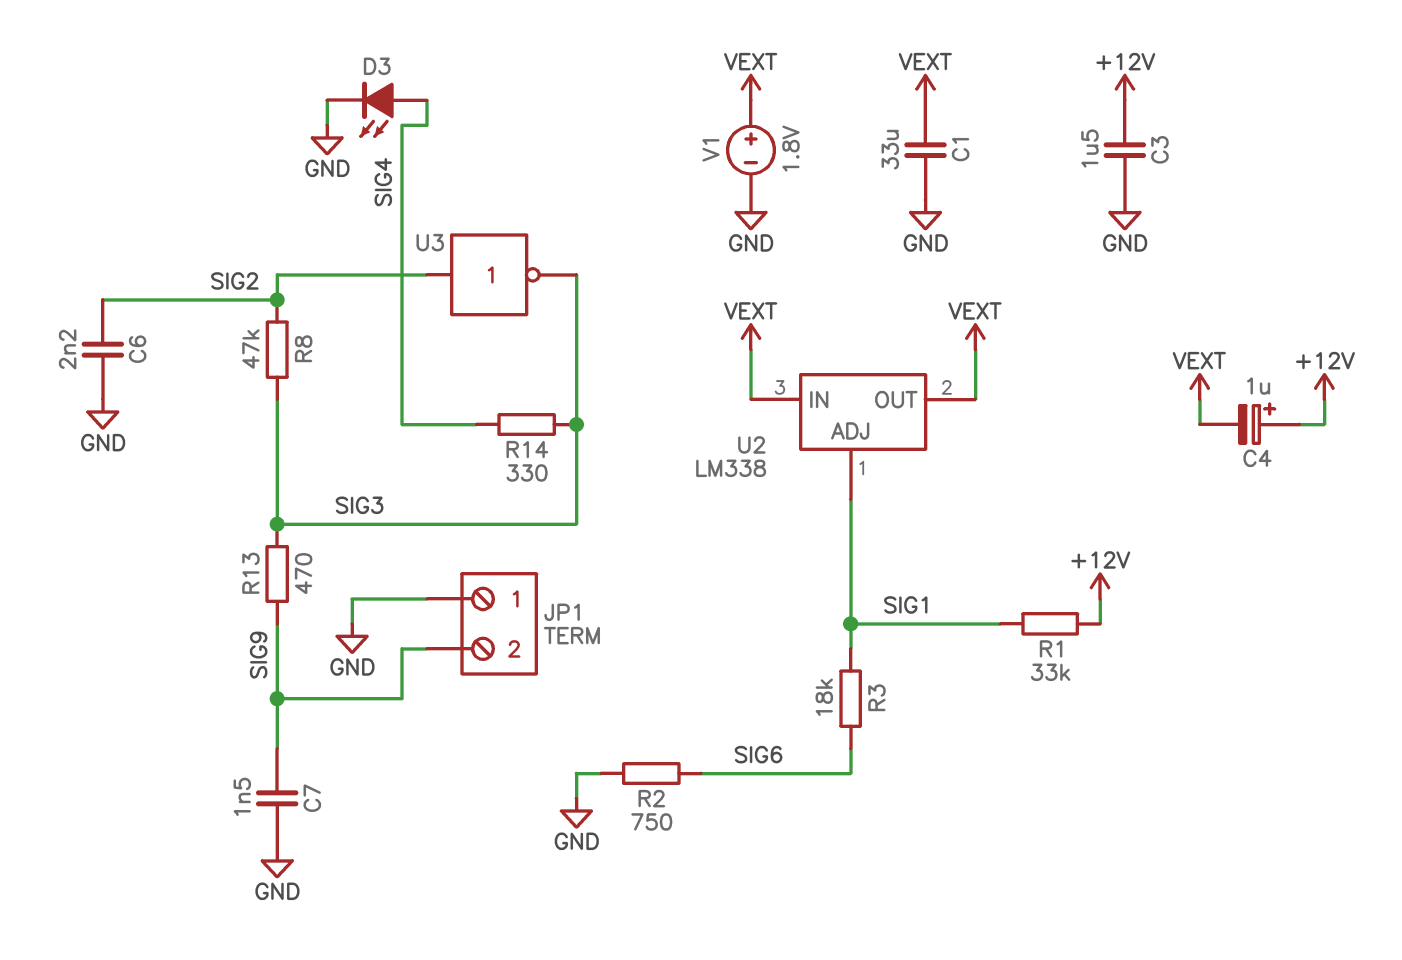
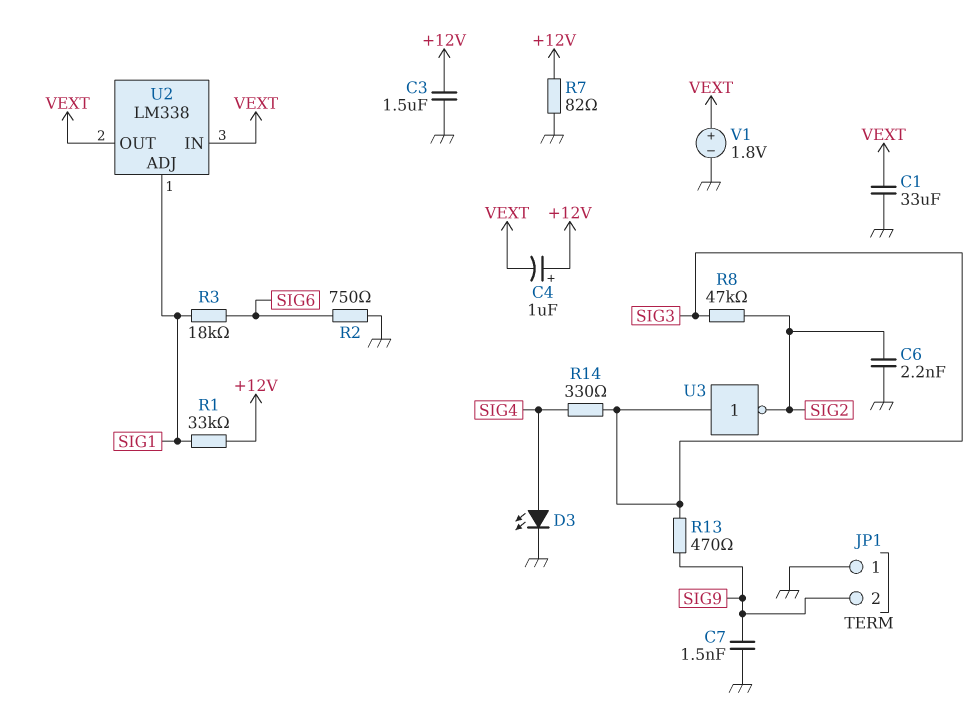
R7: none -> 82 (+12V, GND)
U3: NOT (in SIG2, out SIG3) -> NOT (in SIG3, out SIG2)

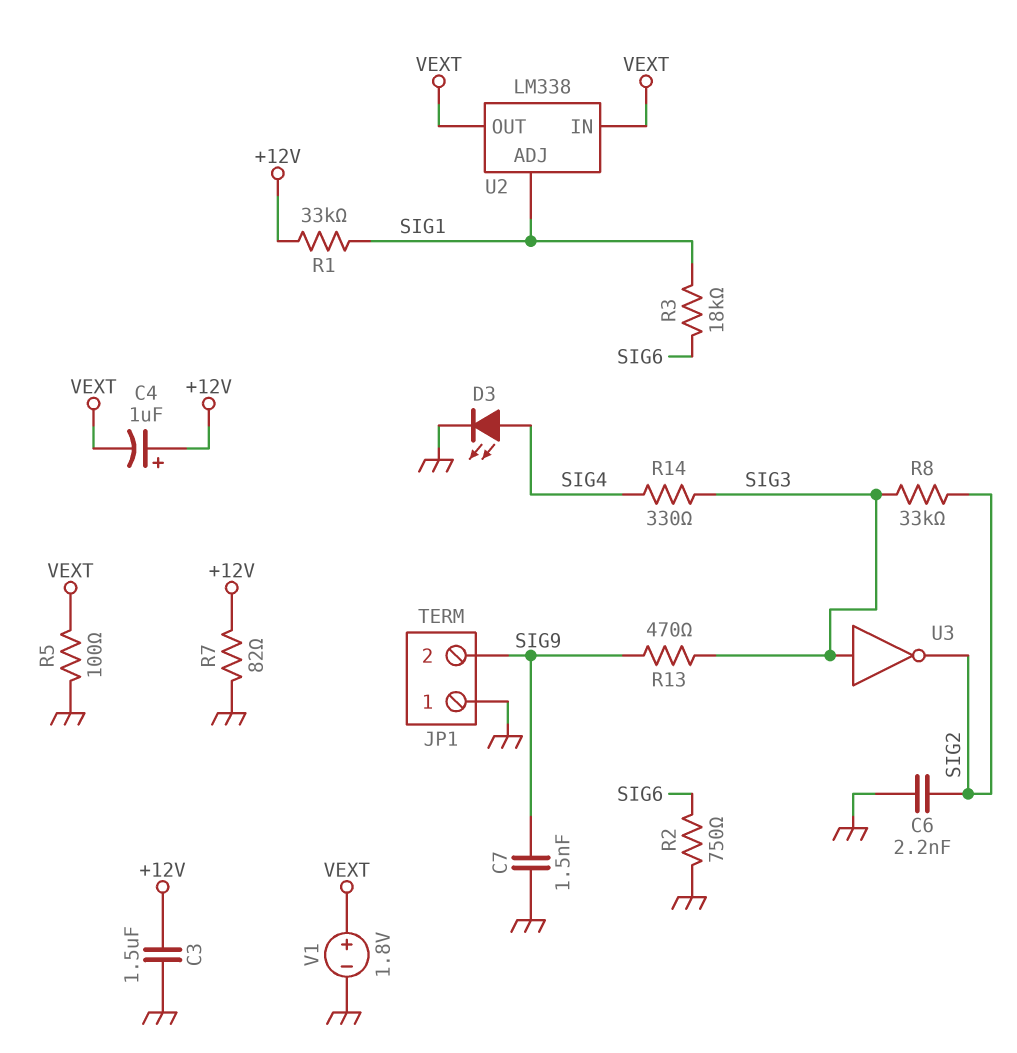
C1: 33uF (GND, VEXT) -> none
R5: none -> 100 (GND, VEXT)
R8: 47k (SIG2, SIG3) -> 33k (SIG2, SIG3)

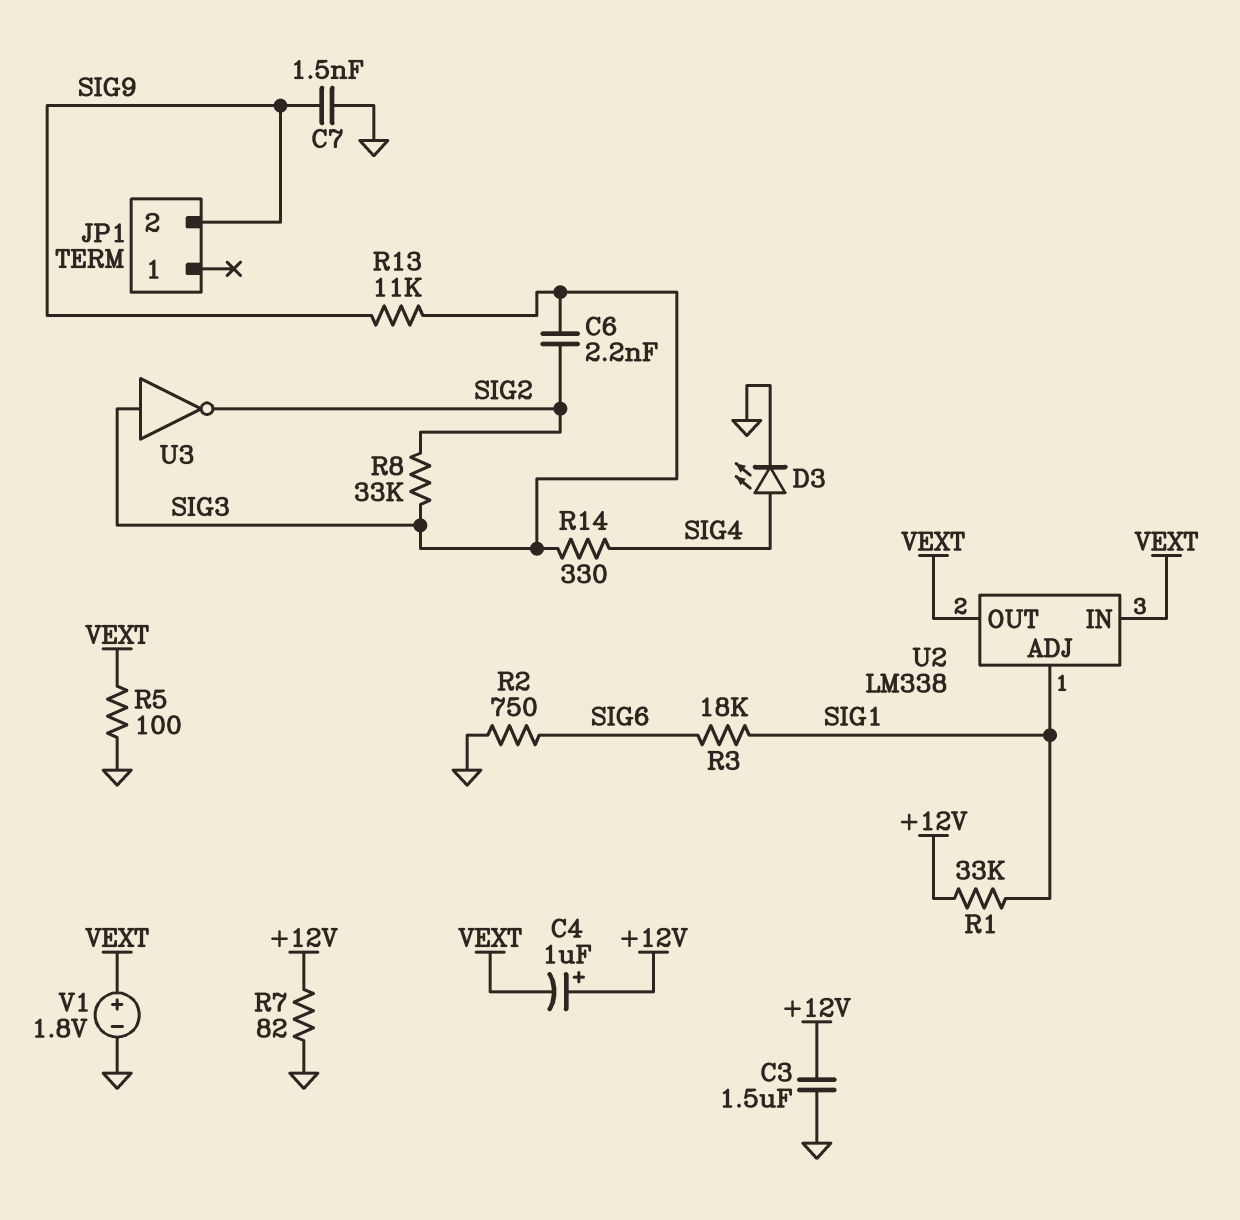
C6: 2.2nF (GND, SIG2) -> 2.2nF (SIG2, SIG3)
JP1 pin 1: GND -> none
R13: 470 (SIG3, SIG9) -> 11k (SIG3, SIG9)

